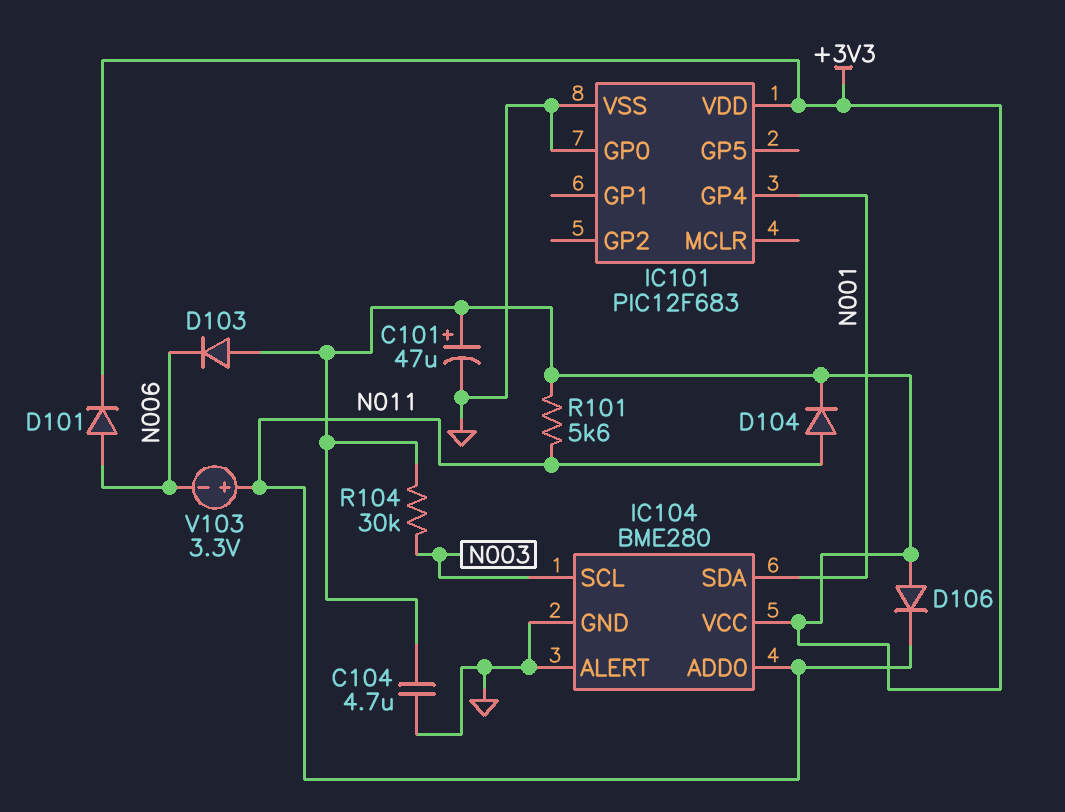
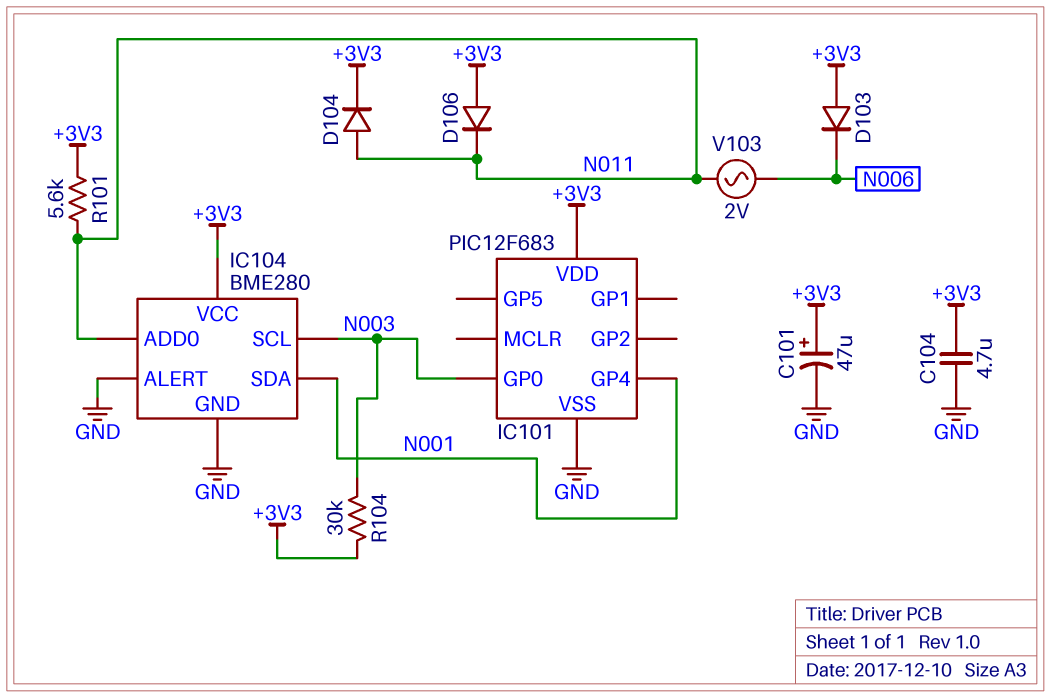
D101: diode (A N006, K +3V3) -> none
IC101 pin GP0: GND -> N003
V103: 3.3V (plus N011, minus N006) -> AC 2V (N006, N011)

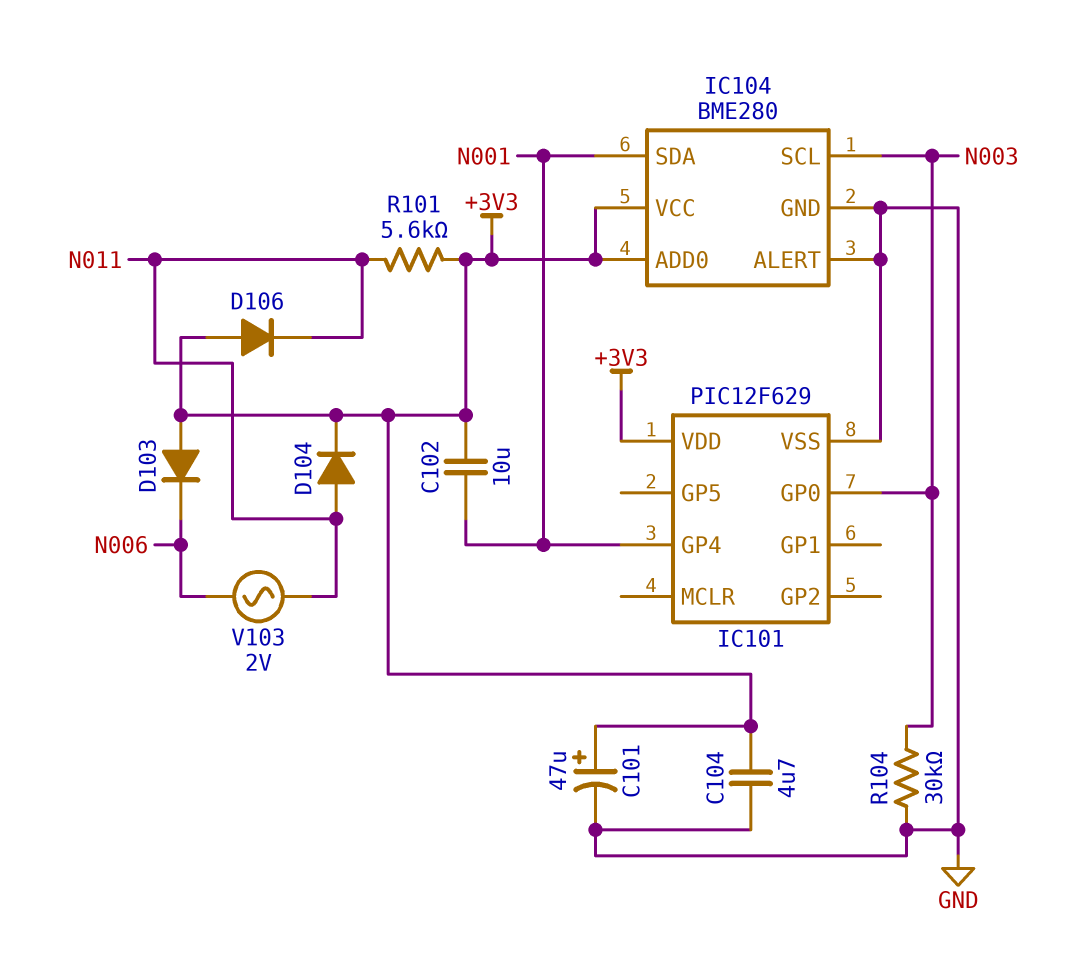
C102: none -> 10uF (+3V3, N001)
IC101: PIC12F683 -> PIC12F629
IC104 pin ADD0: N011 -> +3V3
R104: 30k (+3V3, N003) -> 30k (GND, N003)

